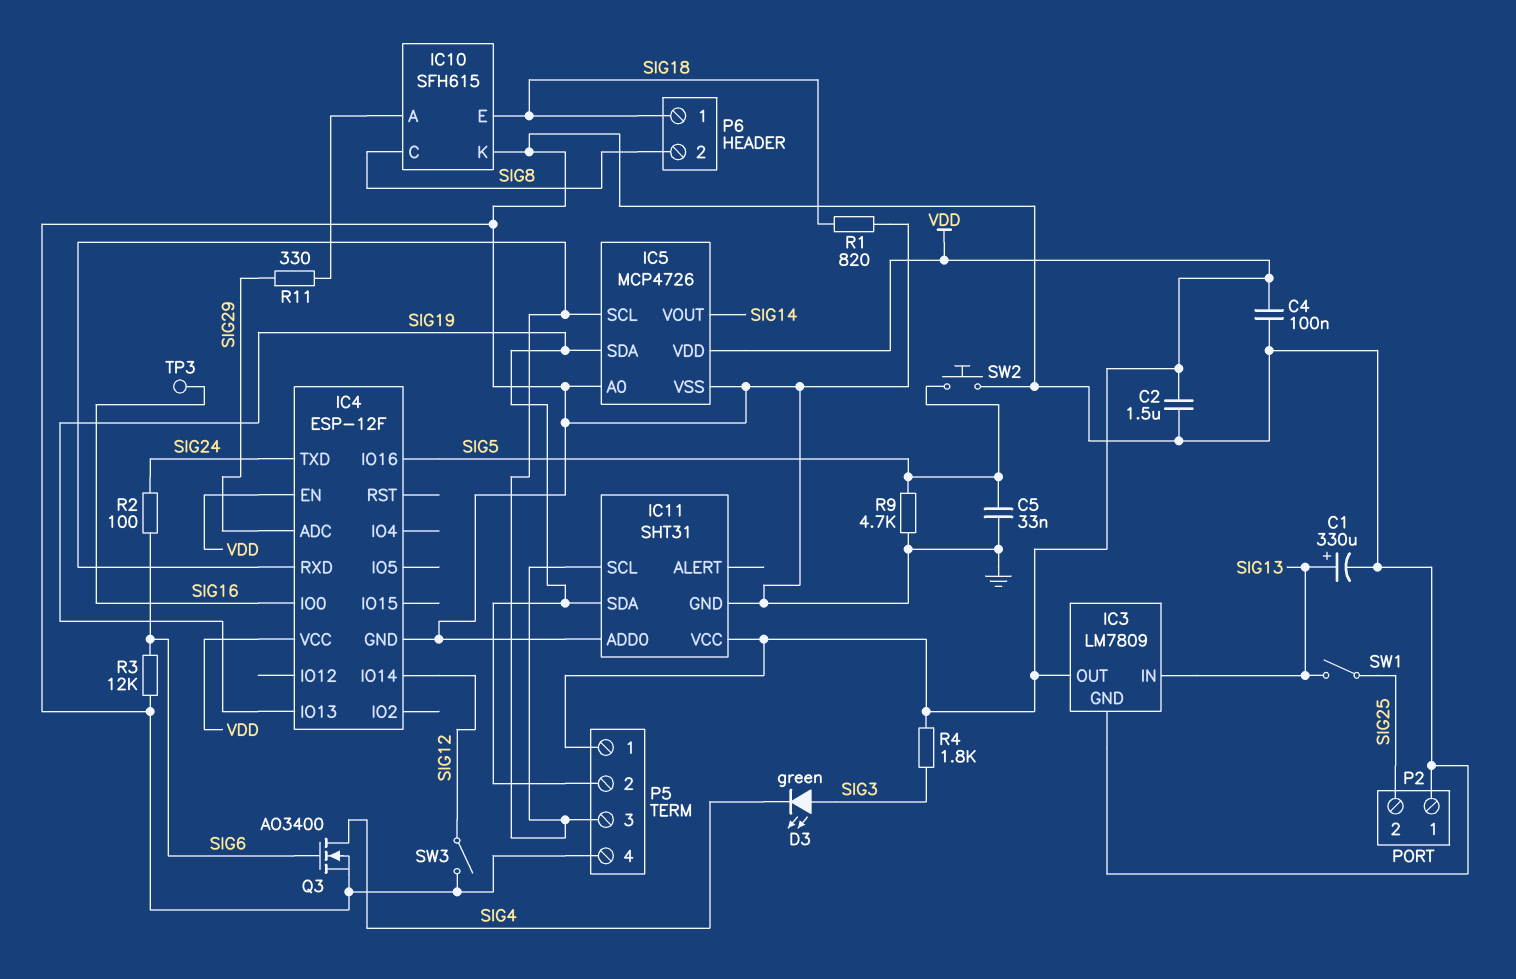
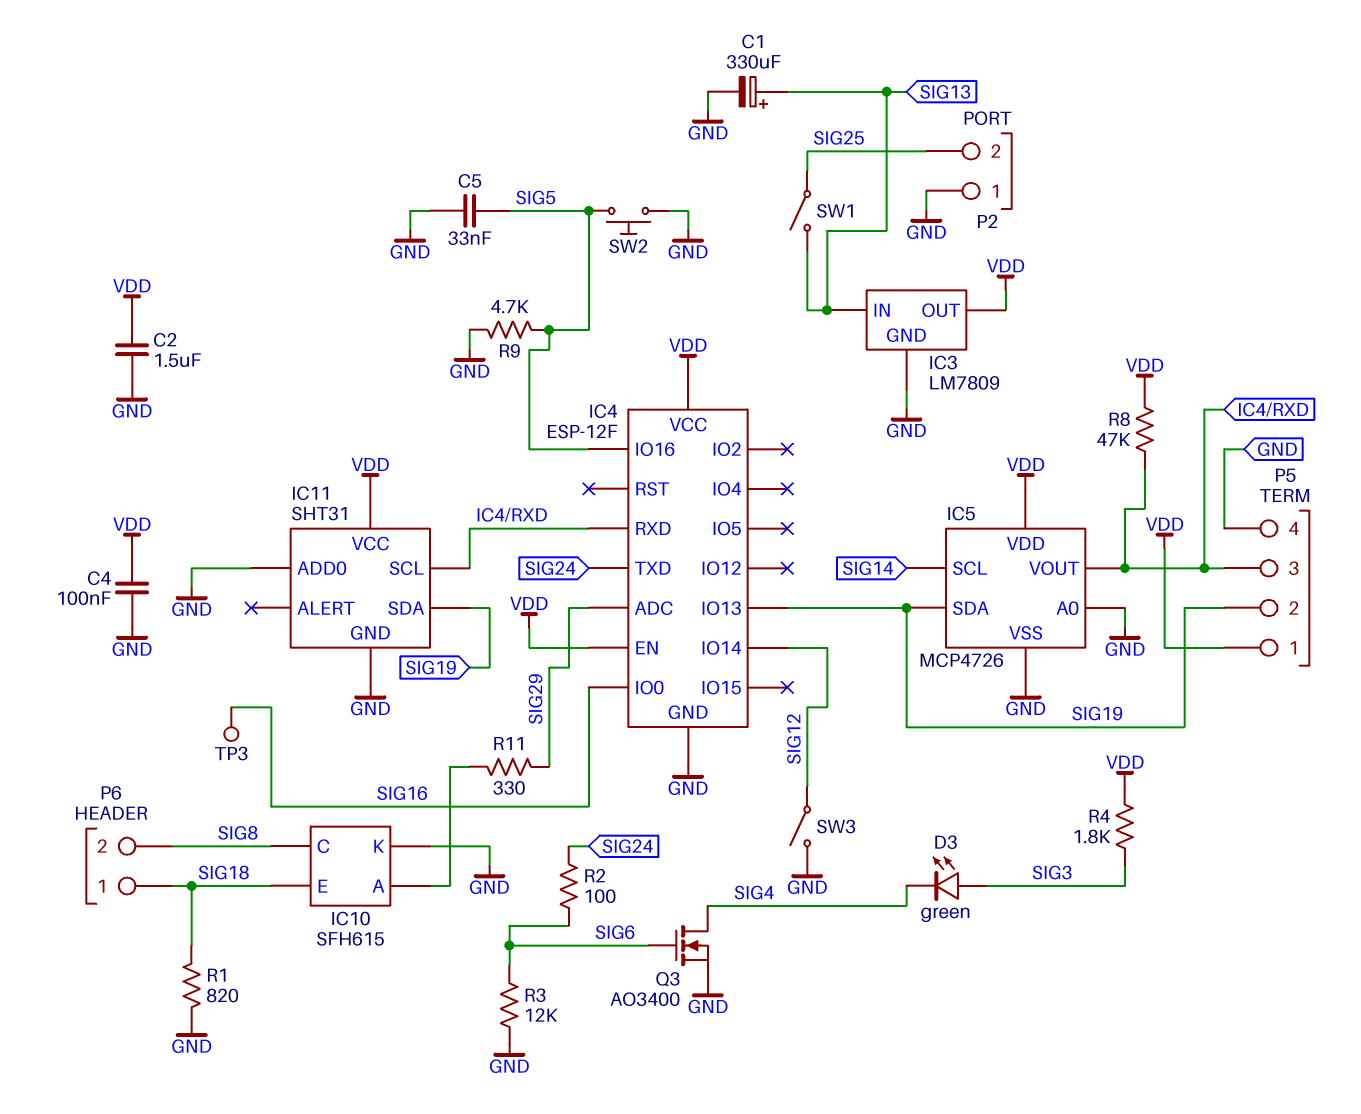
IC5 pin SCL: IC4/RXD -> SIG14
IC5 pin VOUT: SIG14 -> IC4/RXD
R8: none -> 47k (IC4/RXD, VDD)

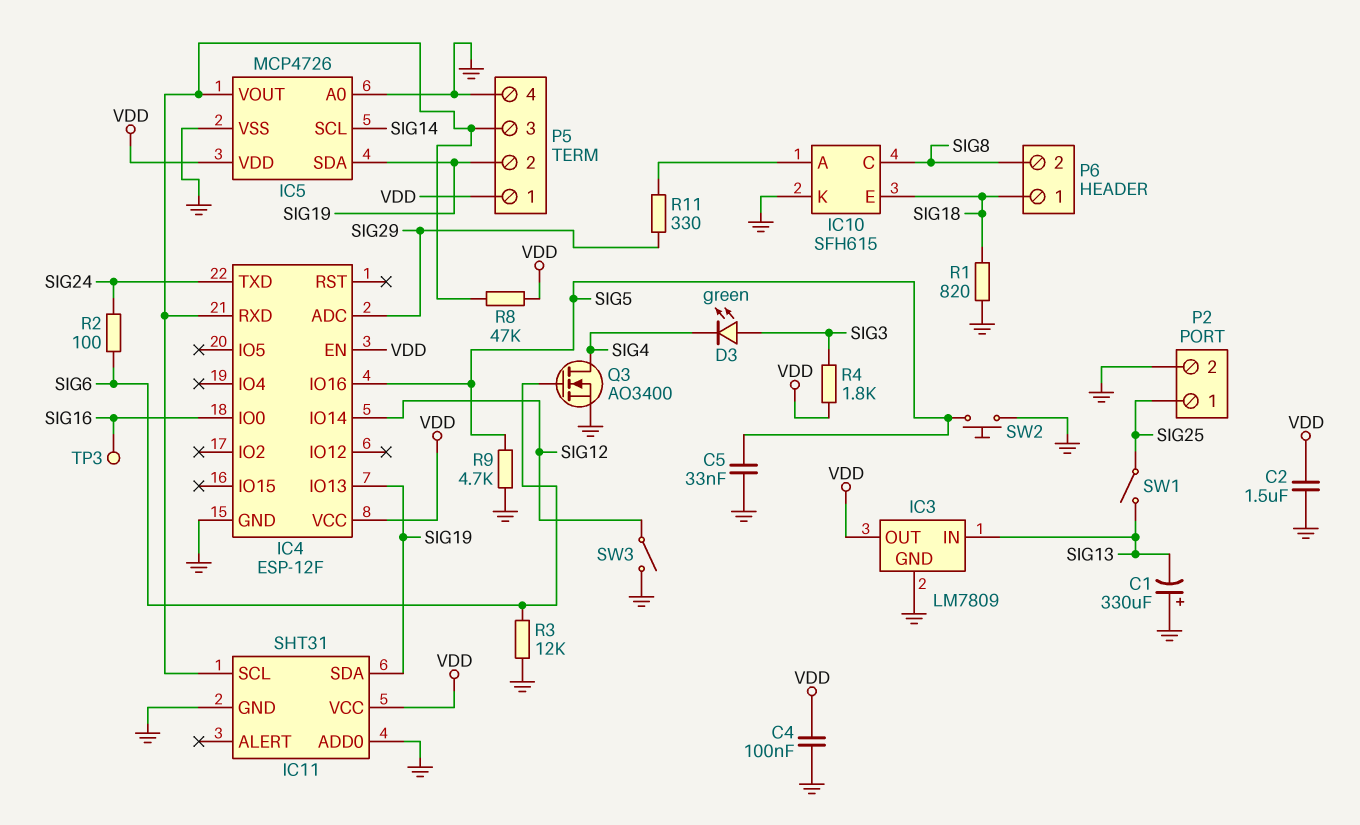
C1: 330uF (plus SIG13, minus GND) -> 330uF (plus GND, minus SIG13)
P2 pin 1: GND -> SIG25
P2 pin 2: SIG25 -> GND

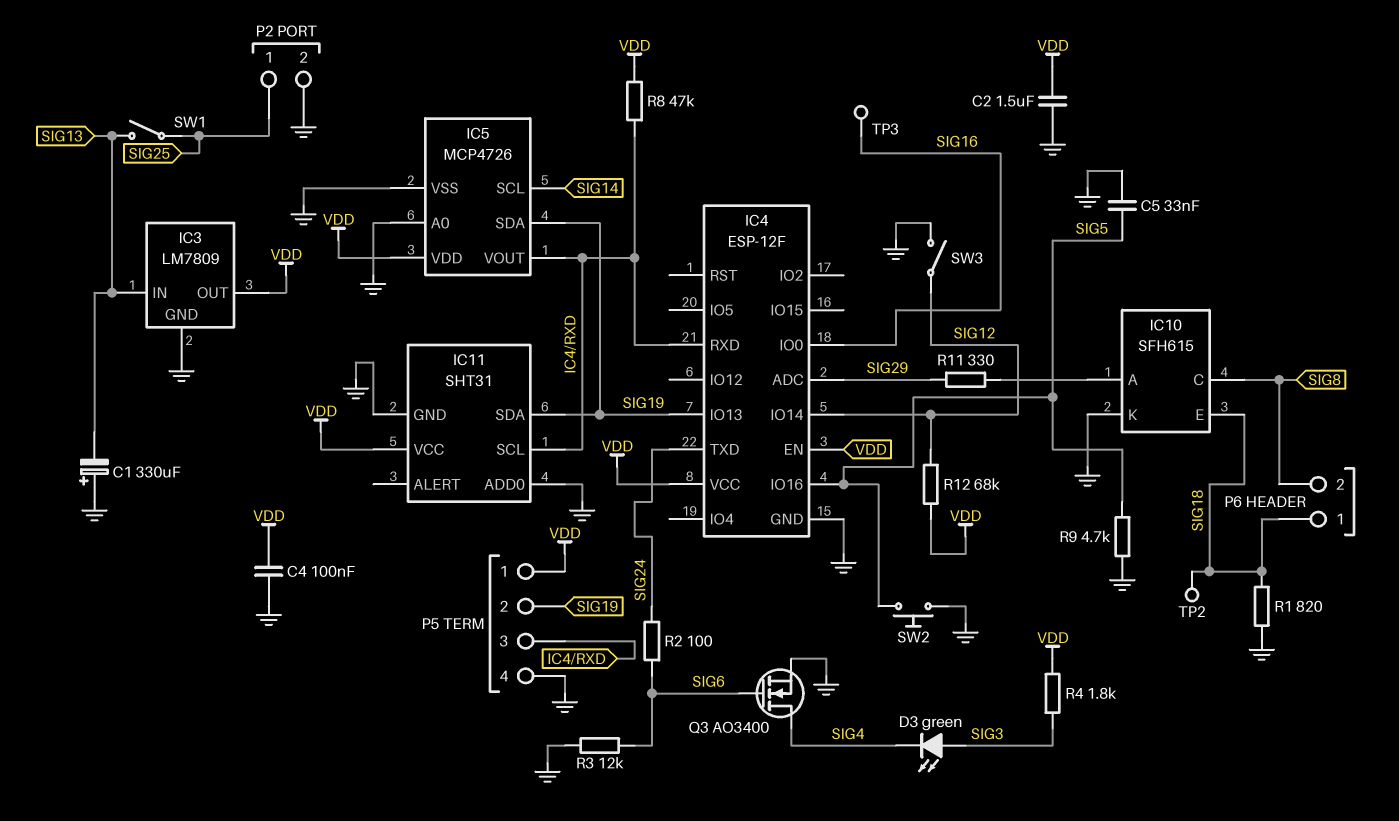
R12: none -> 68k (SIG12, VDD)
TP2: none -> test point (SIG18)

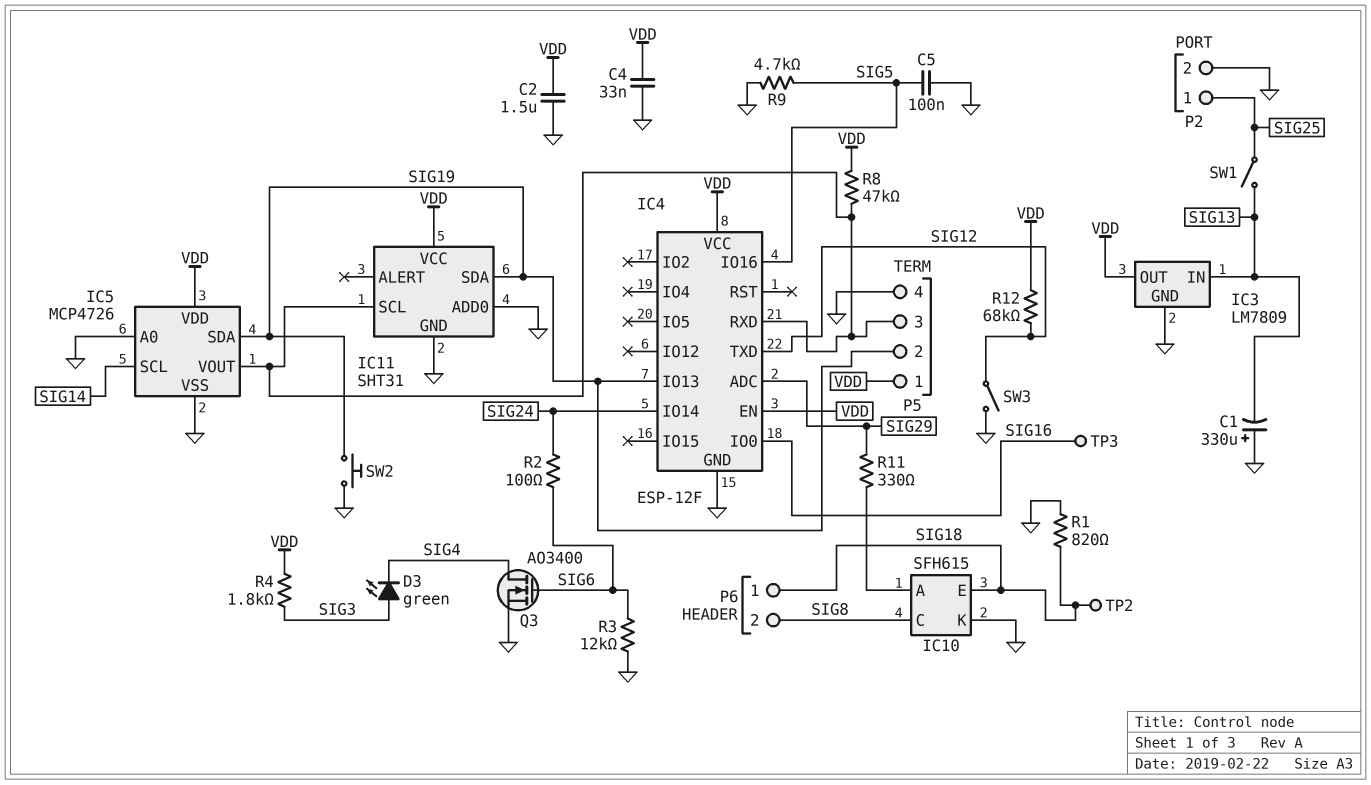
C4: 100nF (GND, VDD) -> 33nF (GND, VDD)
C5: 33nF (GND, SIG5) -> 100nF (GND, SIG5)
IC4 pin IO14: SIG12 -> SIG24
IC4 pin TXD: SIG24 -> SIG12
SW2: button (GND, SIG5) -> button (GND, SIG19)

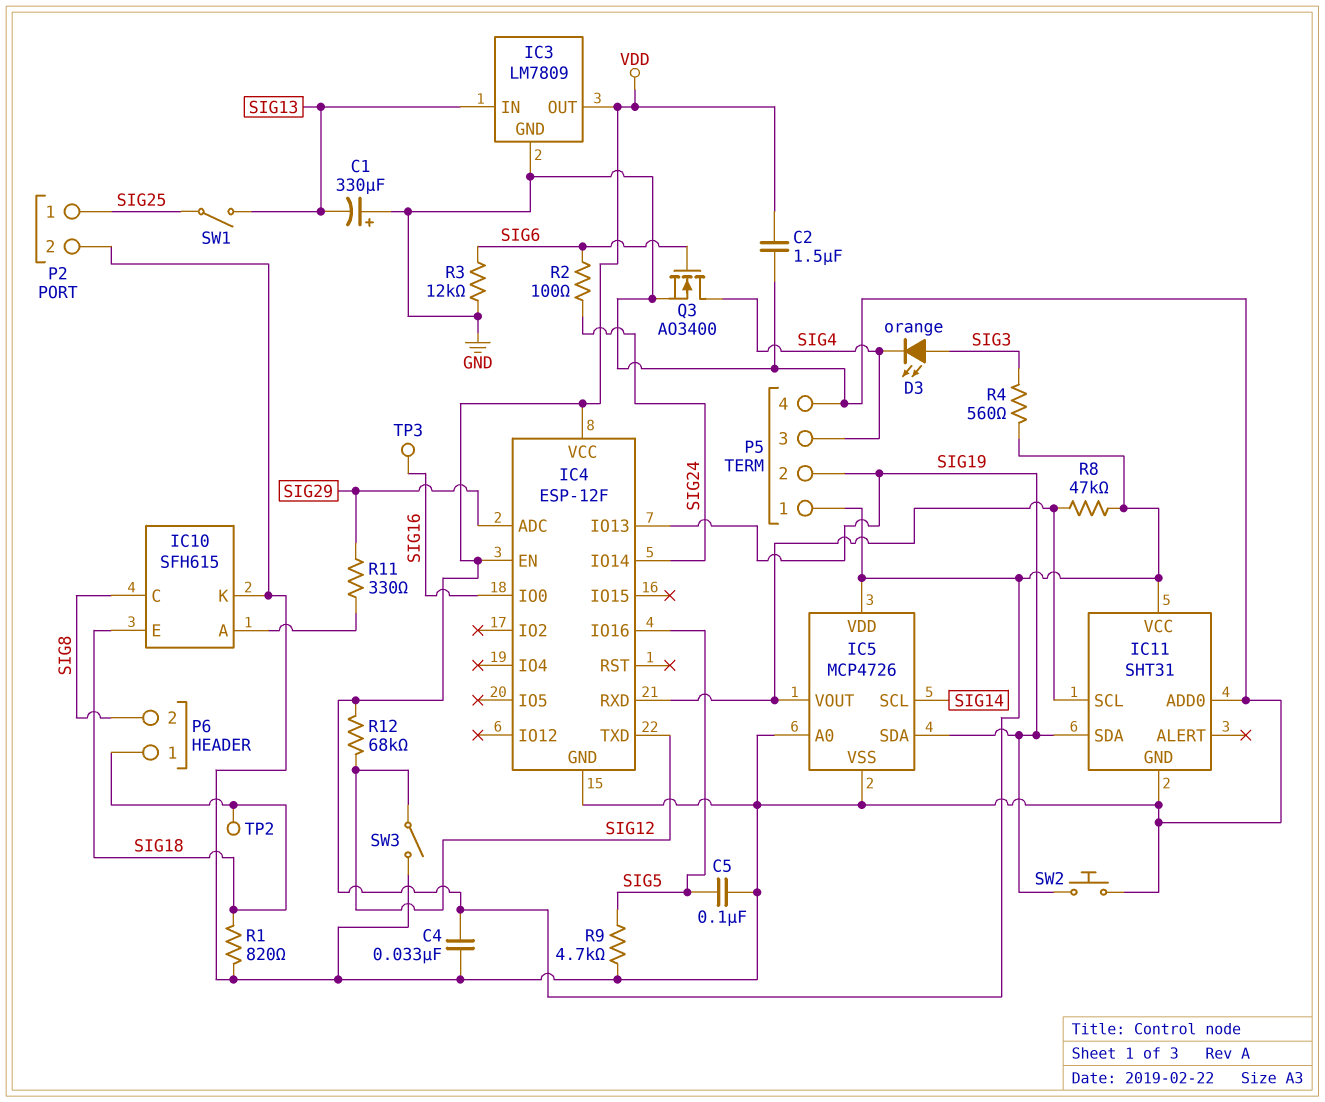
D3: LED green (A SIG3, K SIG4) -> LED orange (A SIG3, K SIG4)
P5 pin 3: IC4/RXD -> SIG4
R4: 1.8k (SIG3, VDD) -> 560 (SIG3, VDD)

